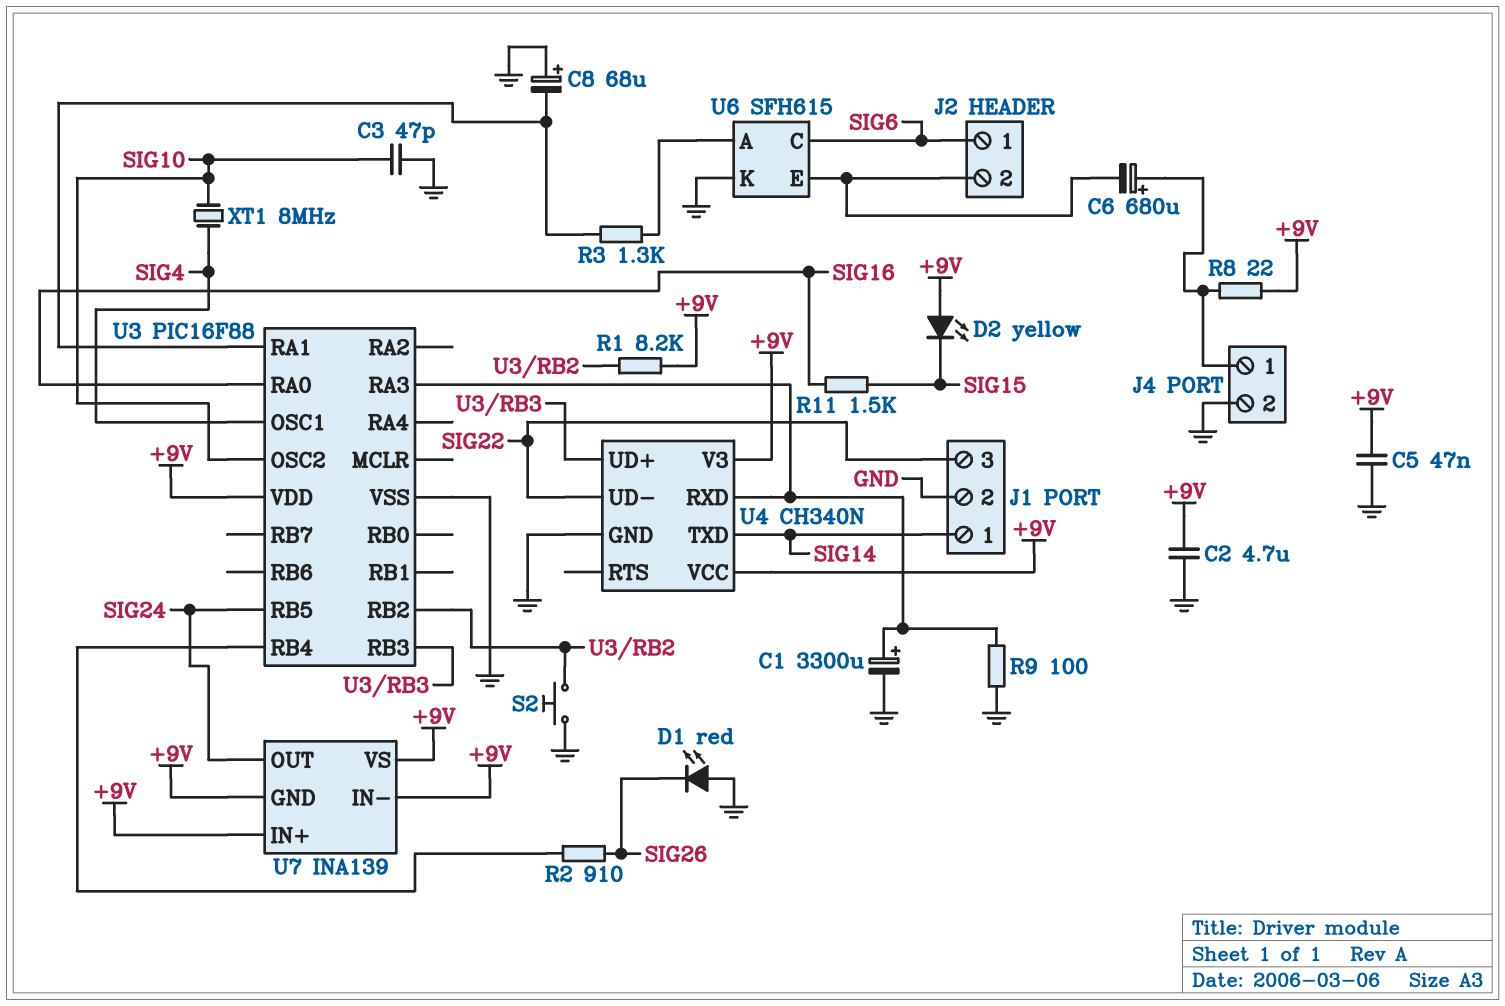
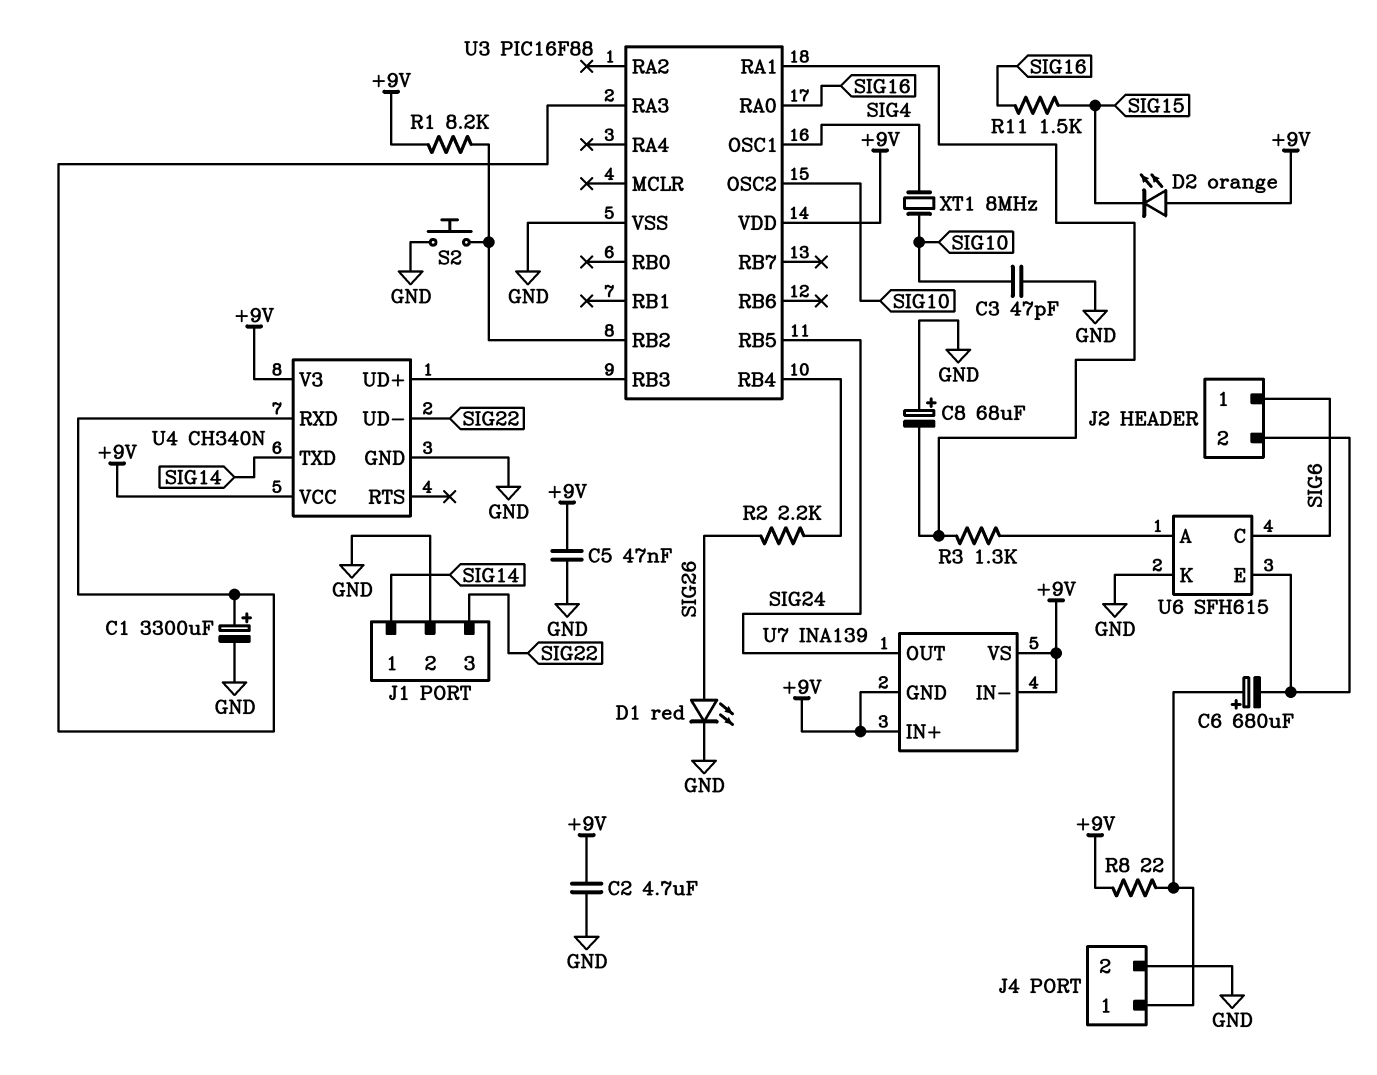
D1: LED red (A GND, K SIG26) -> LED red (A SIG26, K GND)
D2: LED yellow (A +9V, K SIG15) -> LED orange (A +9V, K SIG15)
R2: 910 (SIG26, U3/RB4) -> 2.2k (SIG26, U3/RB4)
R9: 100 (GND, U3/RA3) -> none

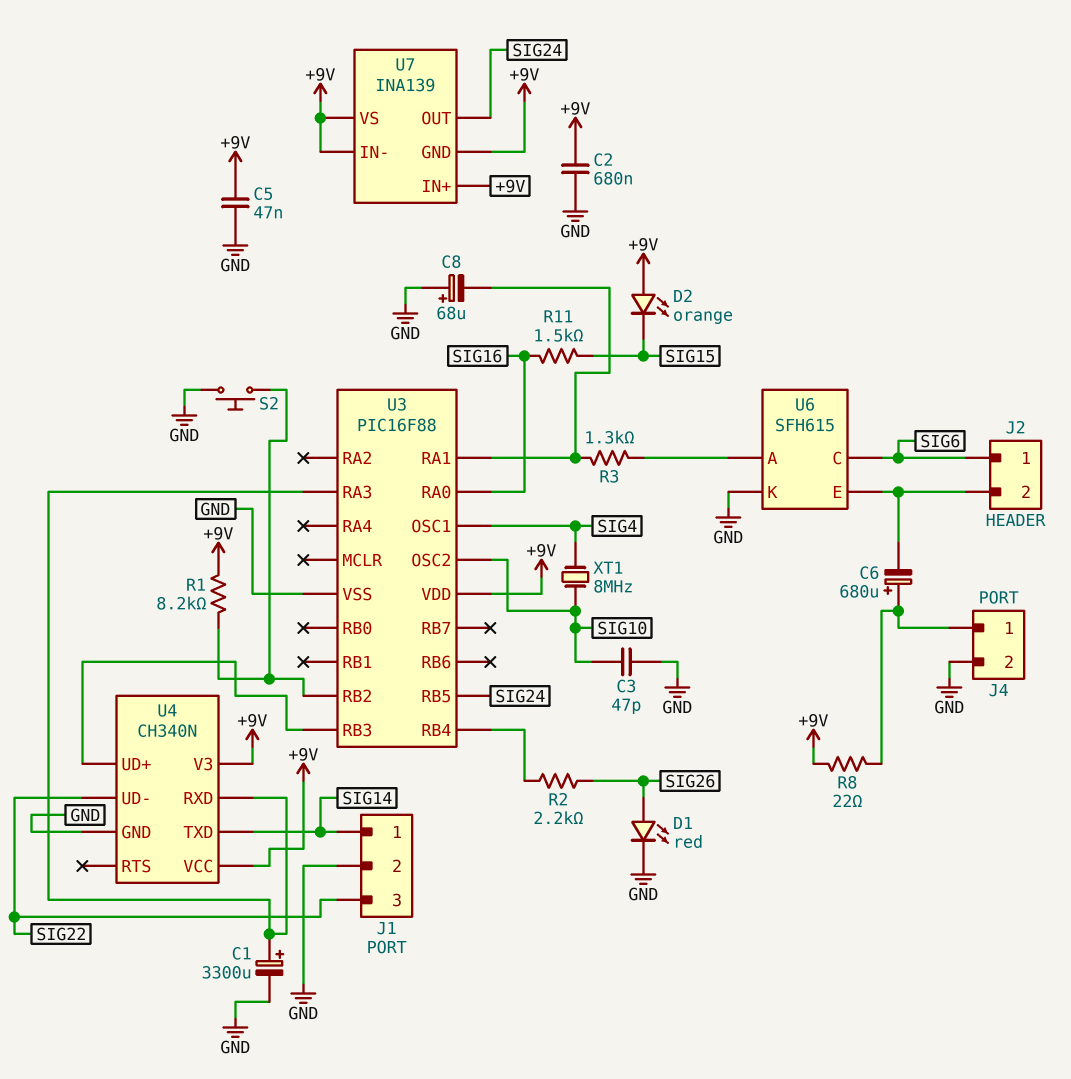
C2: 4.7uF (+9V, GND) -> 680nF (+9V, GND)

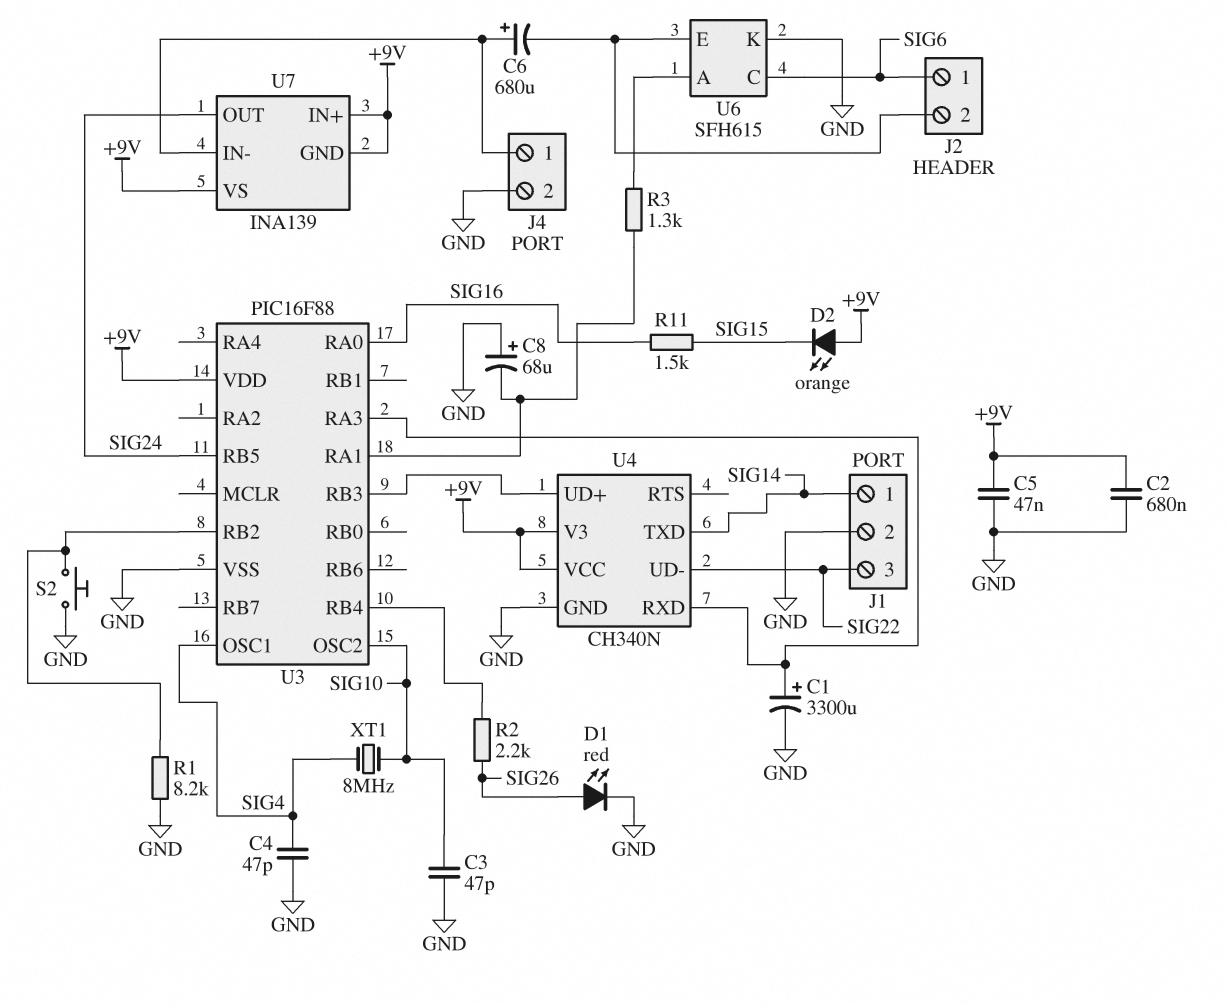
C4: none -> 47pF (GND, SIG4)
R1: 8.2k (+9V, U3/RB2) -> 8.2k (GND, U3/RB2)
R8: 22 (+9V, J4/1) -> none
U7 pin IN-: +9V -> J4/1

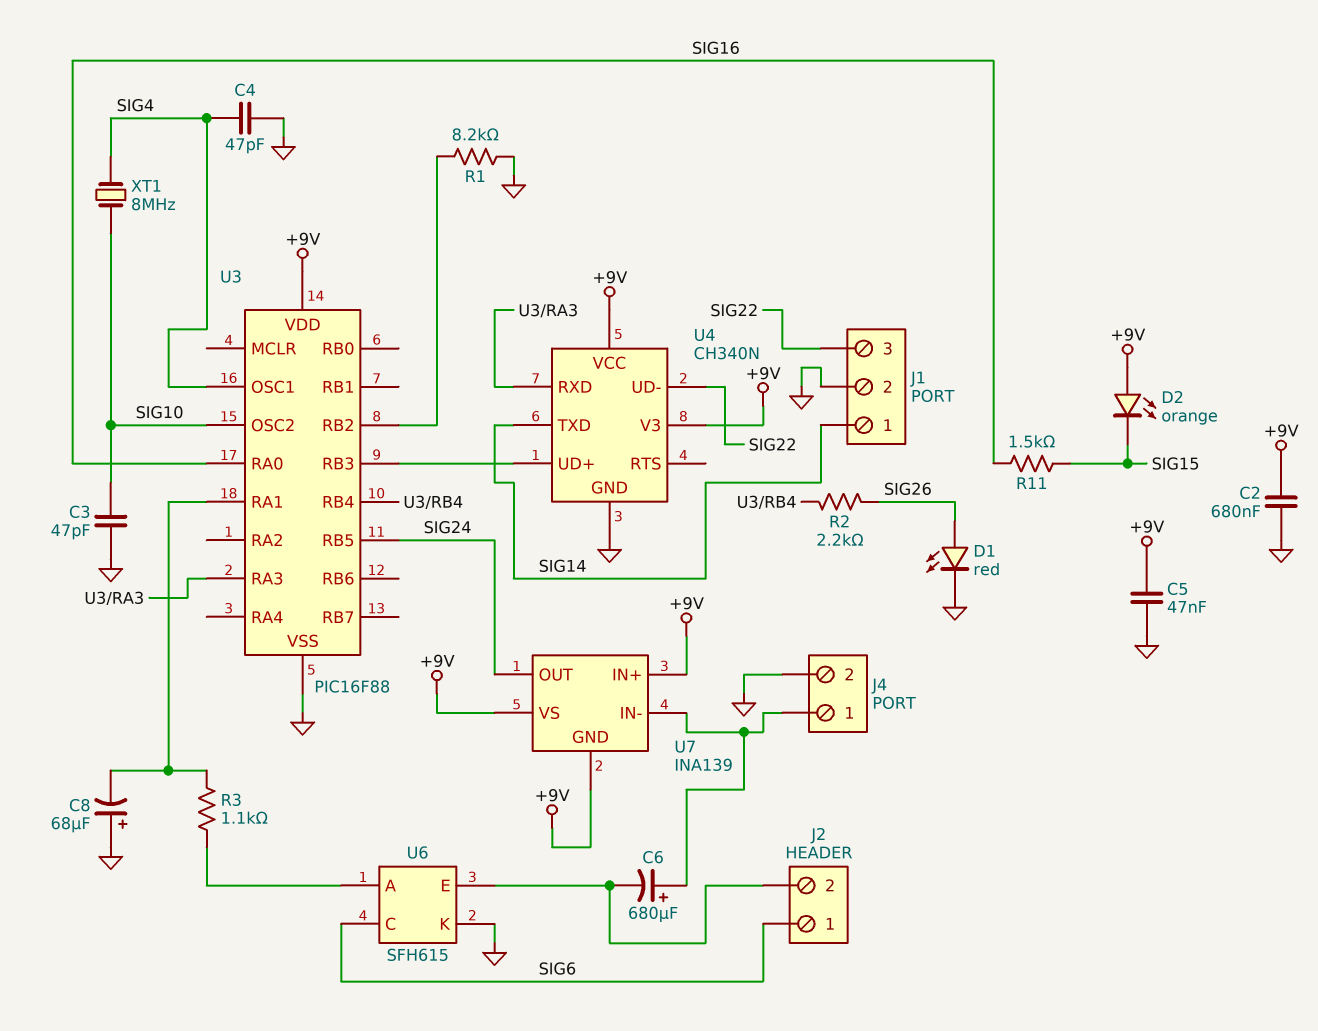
C1: 3300uF (plus U3/RA3, minus GND) -> none
R3: 1.3k (U3/RA1, U6/A) -> 1.1k (U3/RA1, U6/A)
S2: button (GND, U3/RB2) -> none

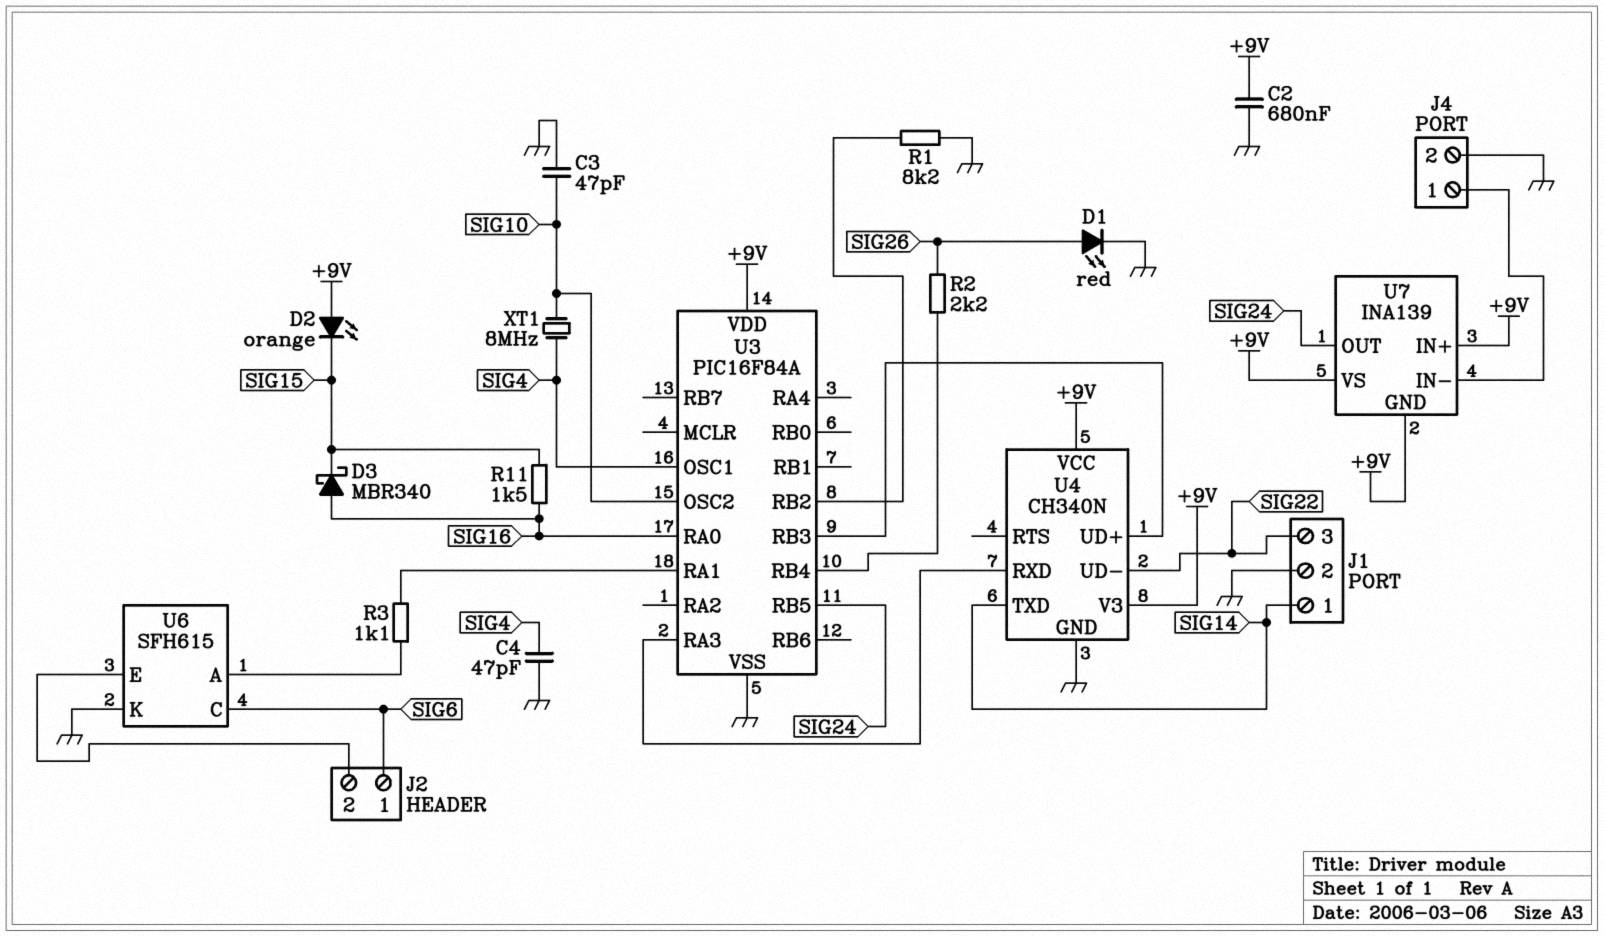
C5: 47nF (+9V, GND) -> none
C6: 680uF (plus J4/1, minus J2/2) -> none
C8: 68uF (plus GND, minus U3/RA1) -> none
D3: none -> schottky MBR340 (A SIG16, K SIG15)
U3: PIC16F88 -> PIC16F84A

